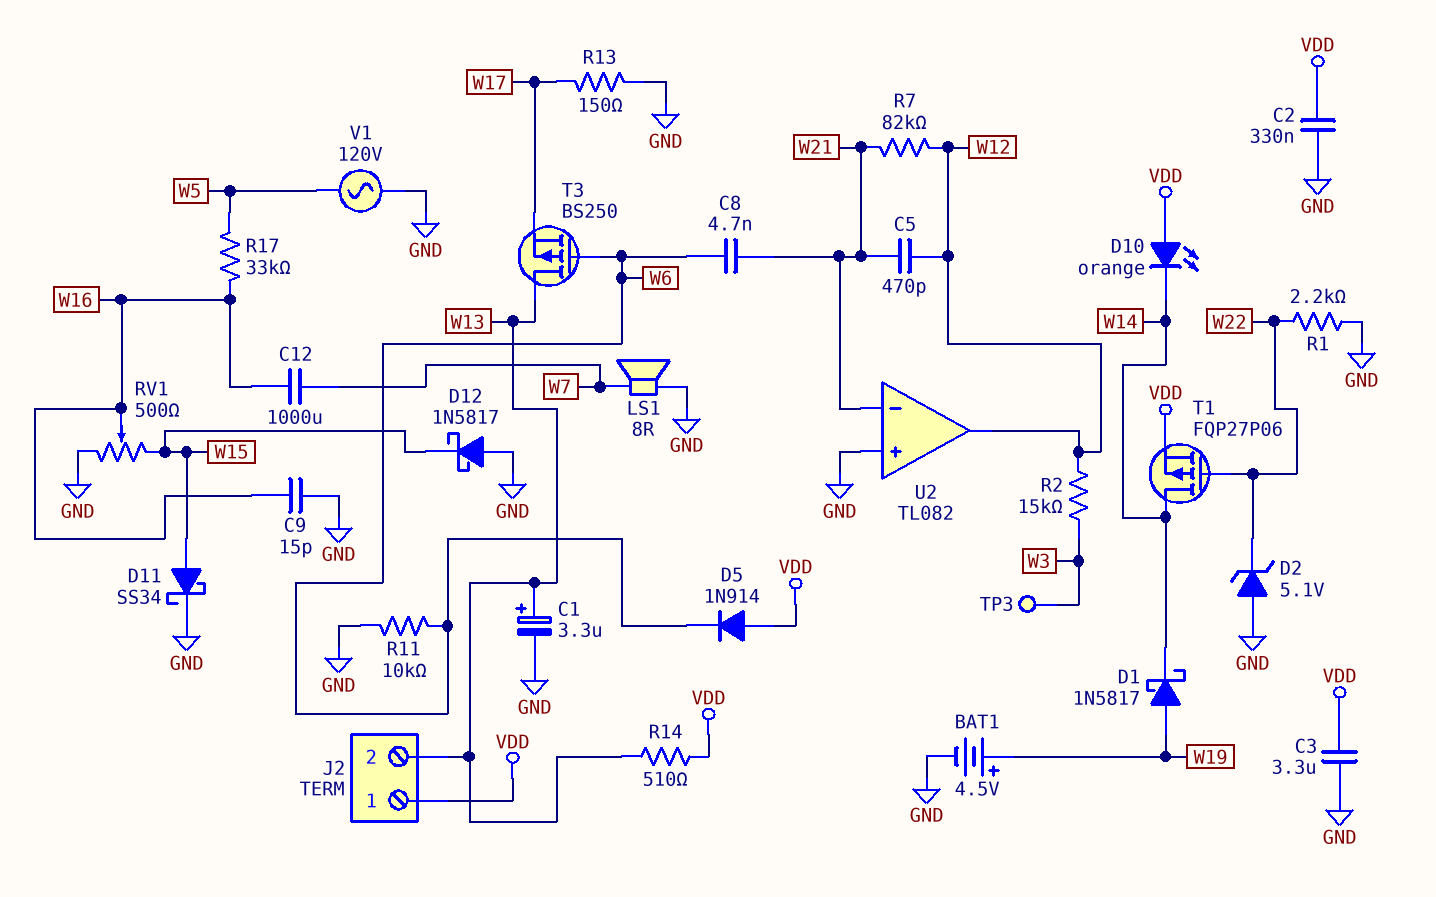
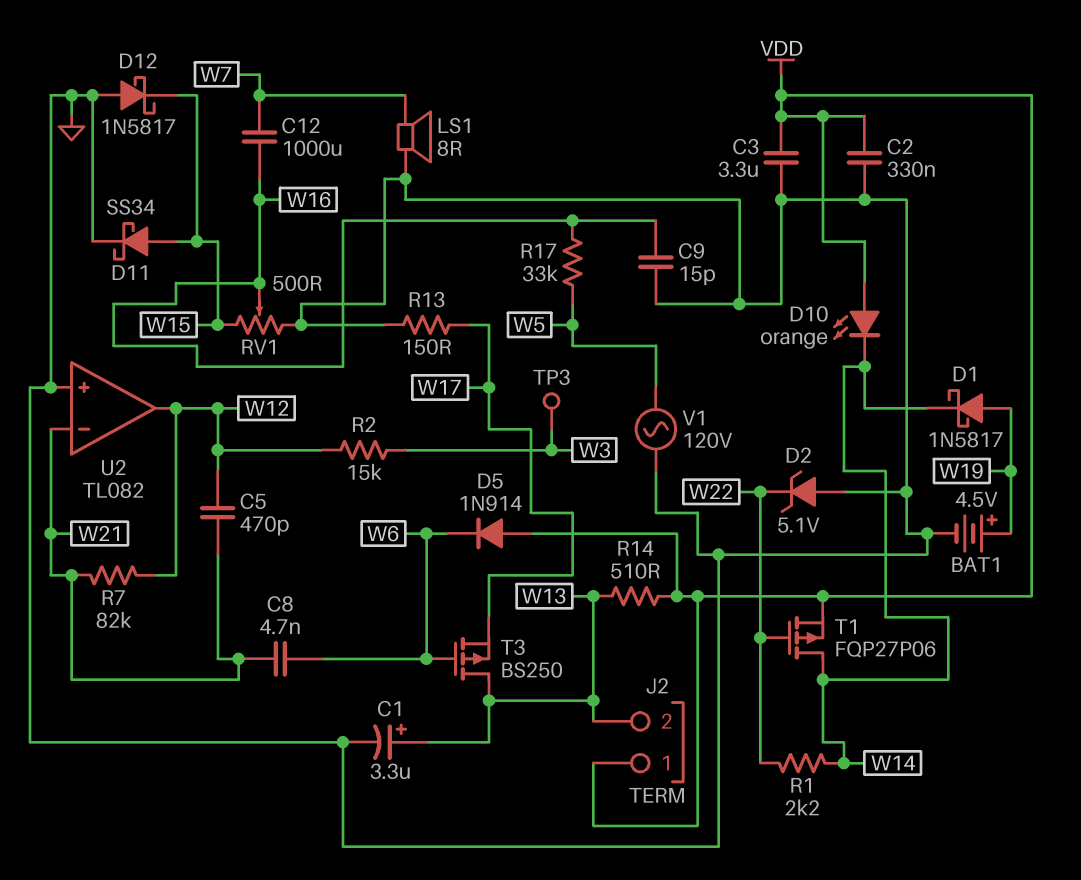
R1: 2.2k (GND, W22) -> 2.2k (W14, W22)
R11: 10k (GND, W6) -> none

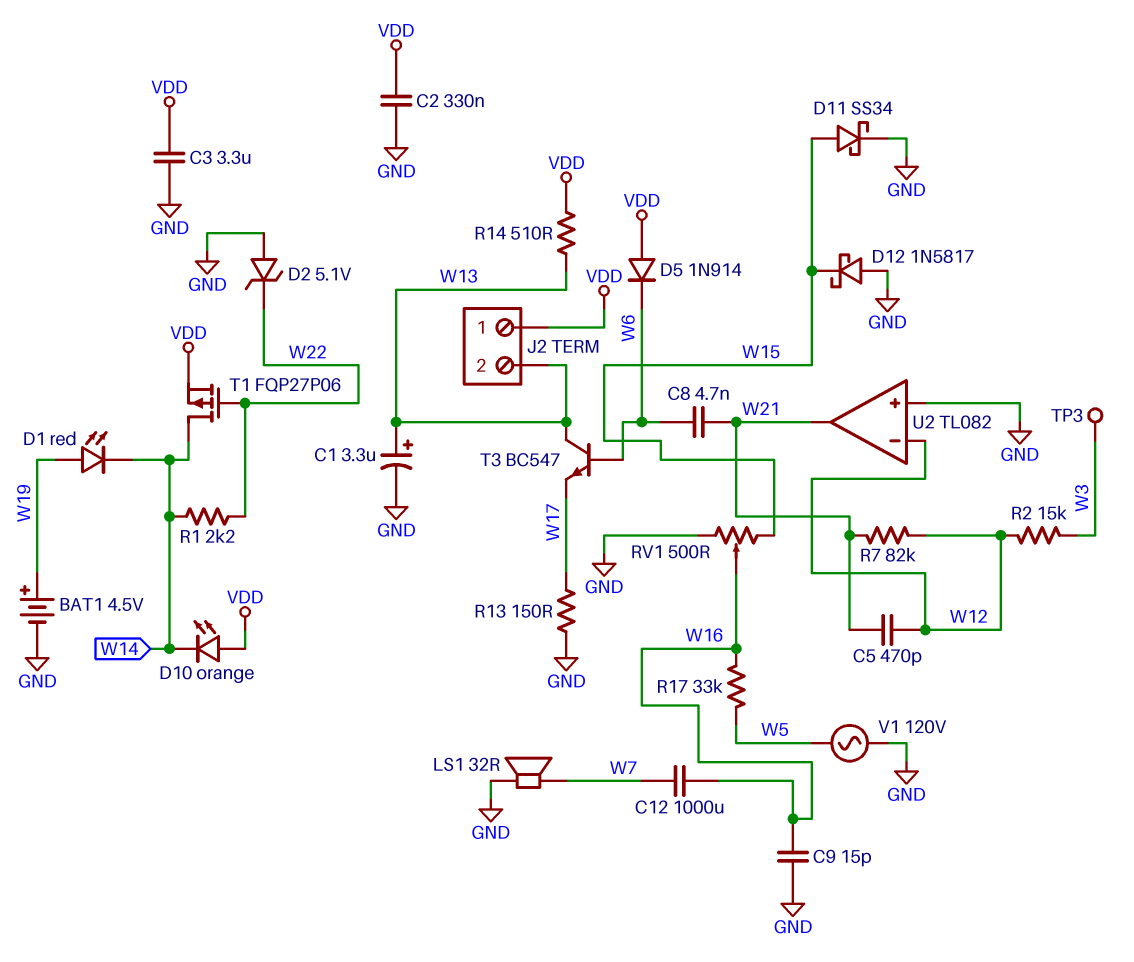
D1: schottky 1N5817 (A W19, K W14) -> LED red (A W19, K W14)
LS1: speaker 8R (GND, W7) -> speaker 32R (GND, W7)
T3: PMOS BS250 (G W6, D W13, S W17) -> NPN BC547 (B W6, C W13, E W17)
U2 pin in-: W21 -> W12
U2 pin out: W12 -> W21

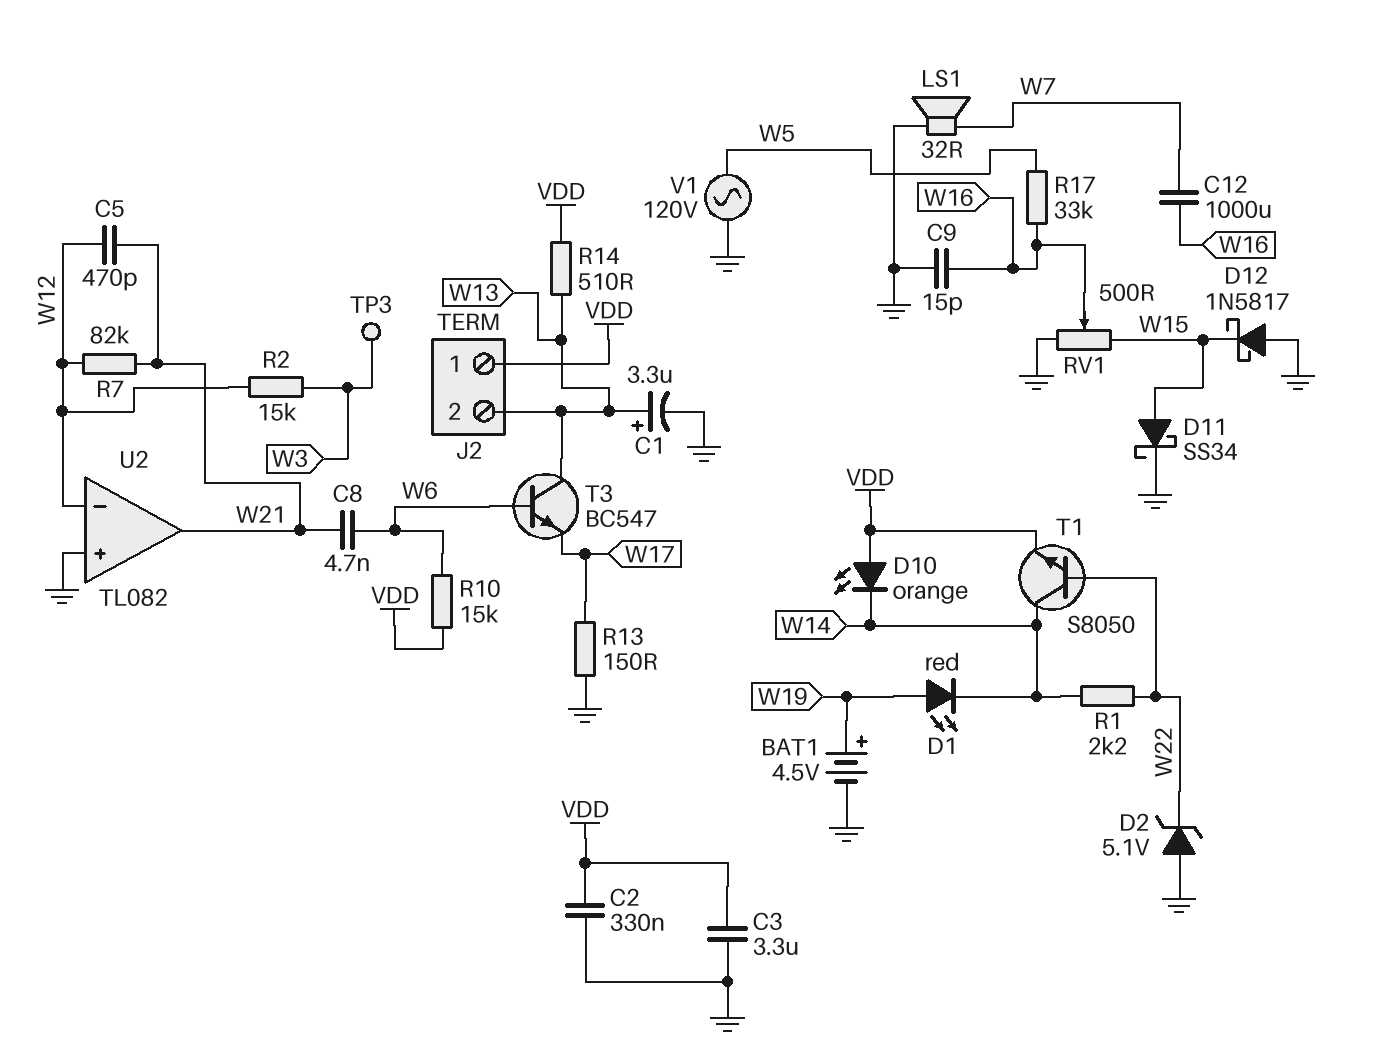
D5: diode 1N914 (A VDD, K W6) -> none
R10: none -> 15k (VDD, W6)
T1: PMOS FQP27P06 (G W22, D W14, S VDD) -> NPN S8050 (B W22, C W14, E VDD)

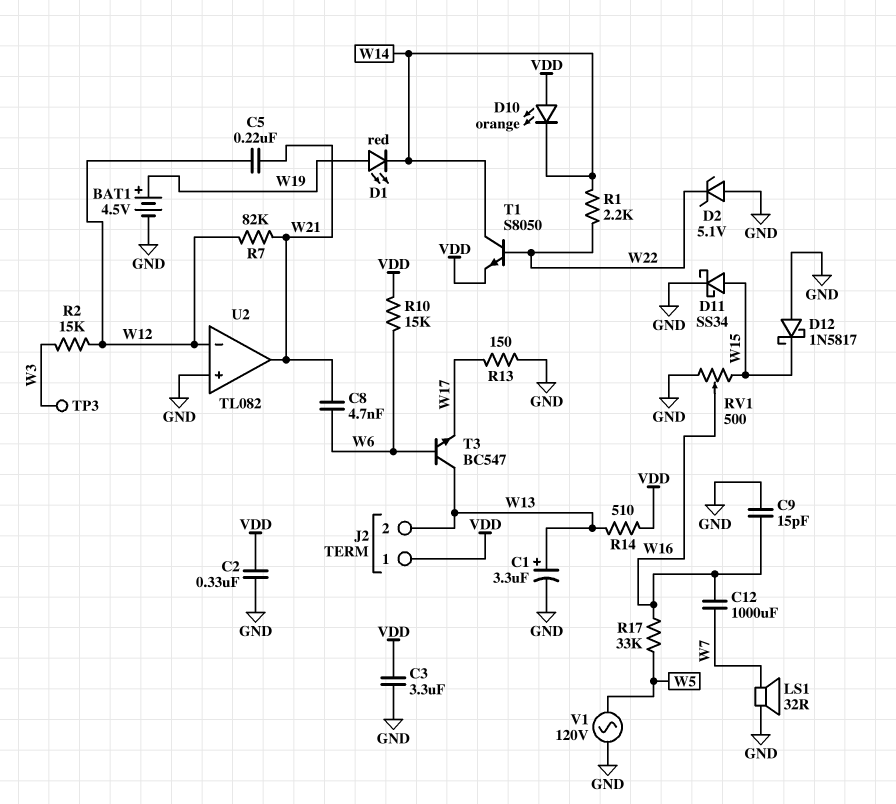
C5: 470pF (W12, W21) -> 220nF (W12, W21)

